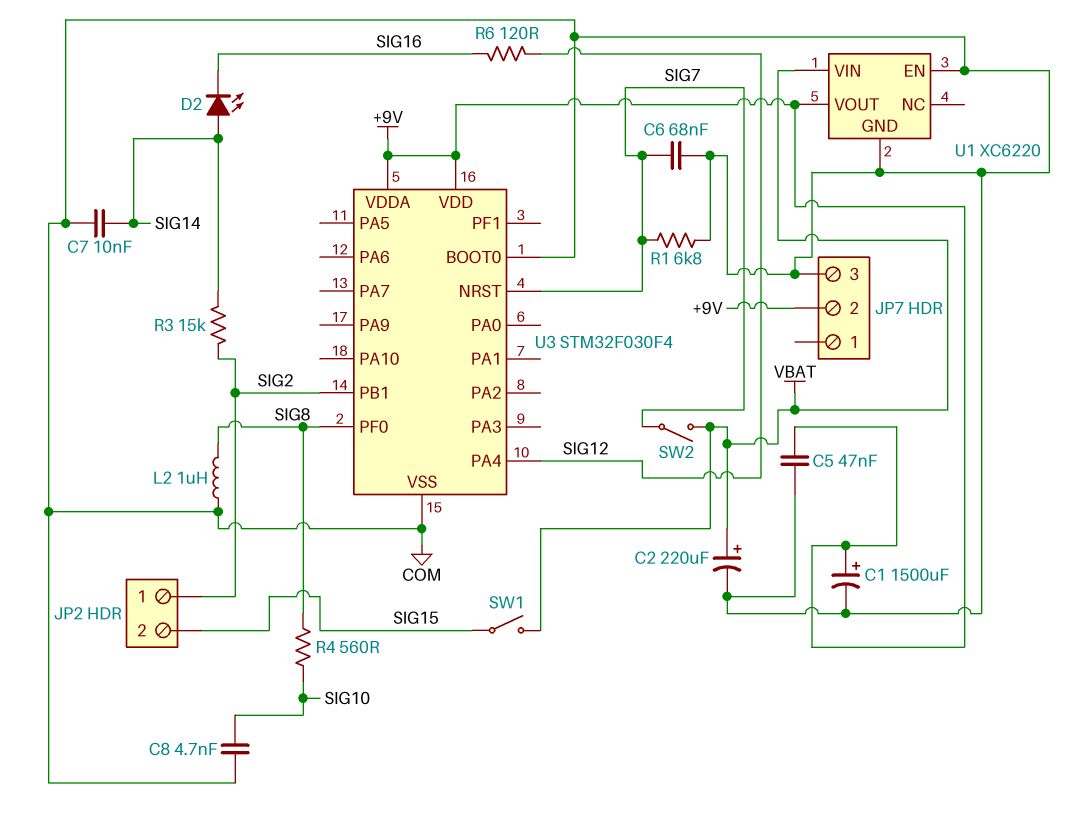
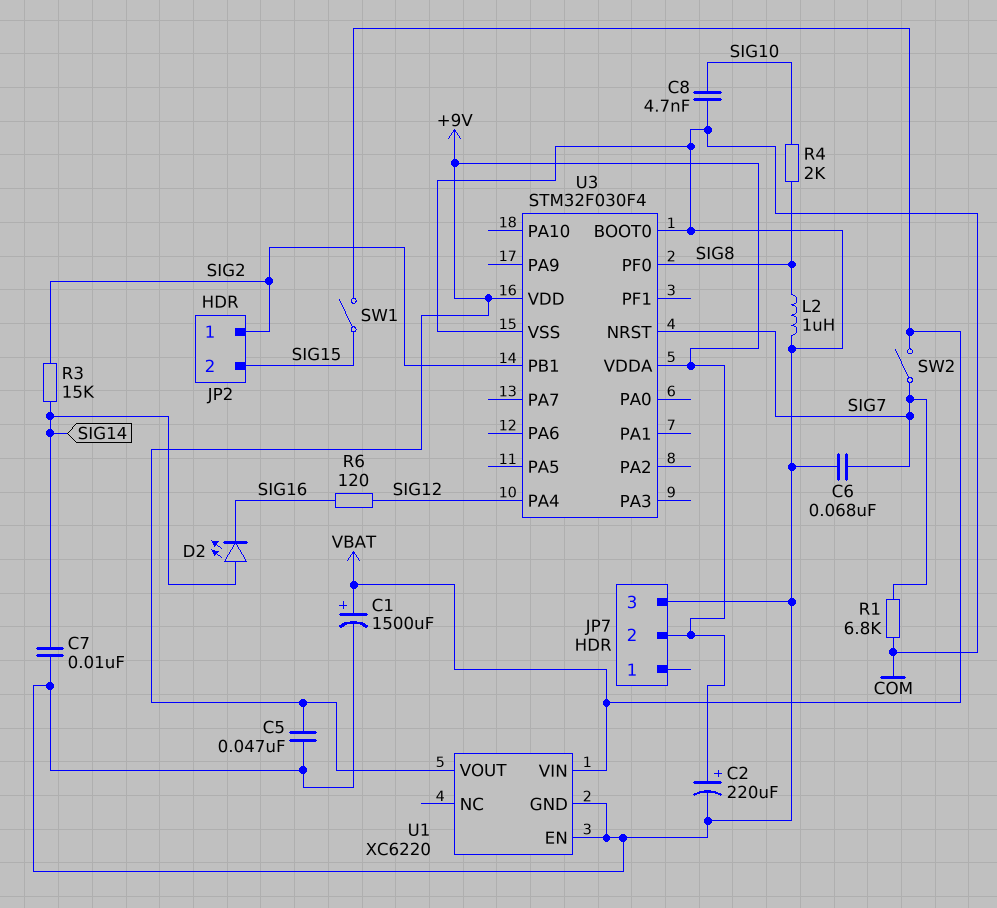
C1: 1500uF (plus +9V, minus COM) -> 1500uF (plus VBAT, minus COM)
C2: 220uF (plus VBAT, minus COM) -> 220uF (plus +9V, minus COM)
R4: 560 (SIG8, SIG10) -> 2k (SIG8, SIG10)

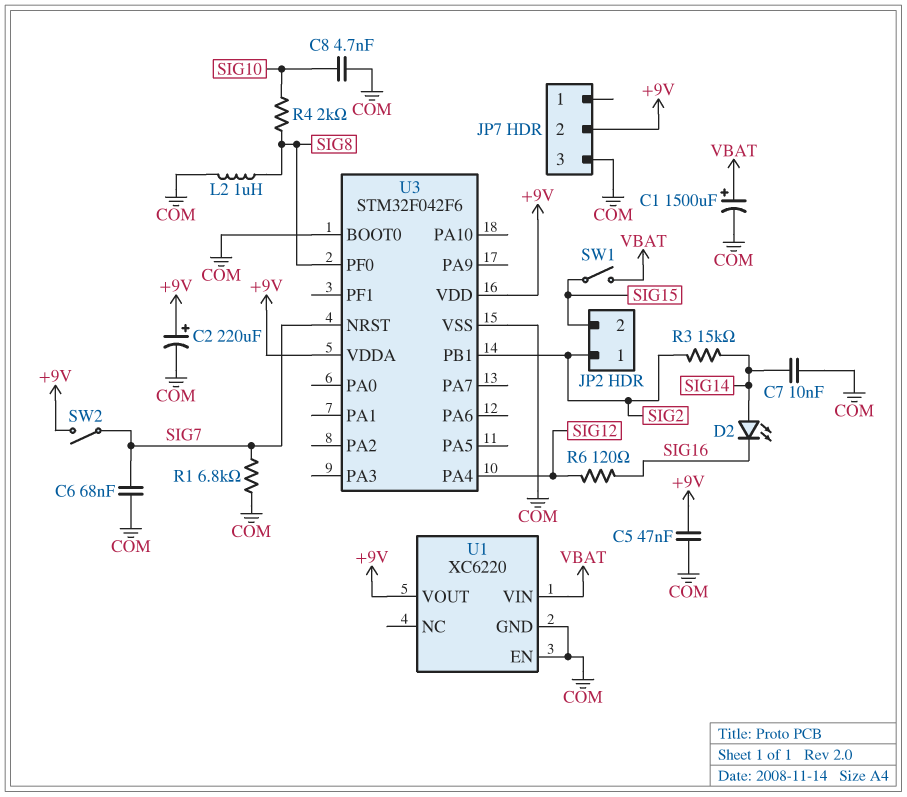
SW2: switch (SIG7, VBAT) -> switch (+9V, SIG7)
U3: STM32F030F4 -> STM32F042F6

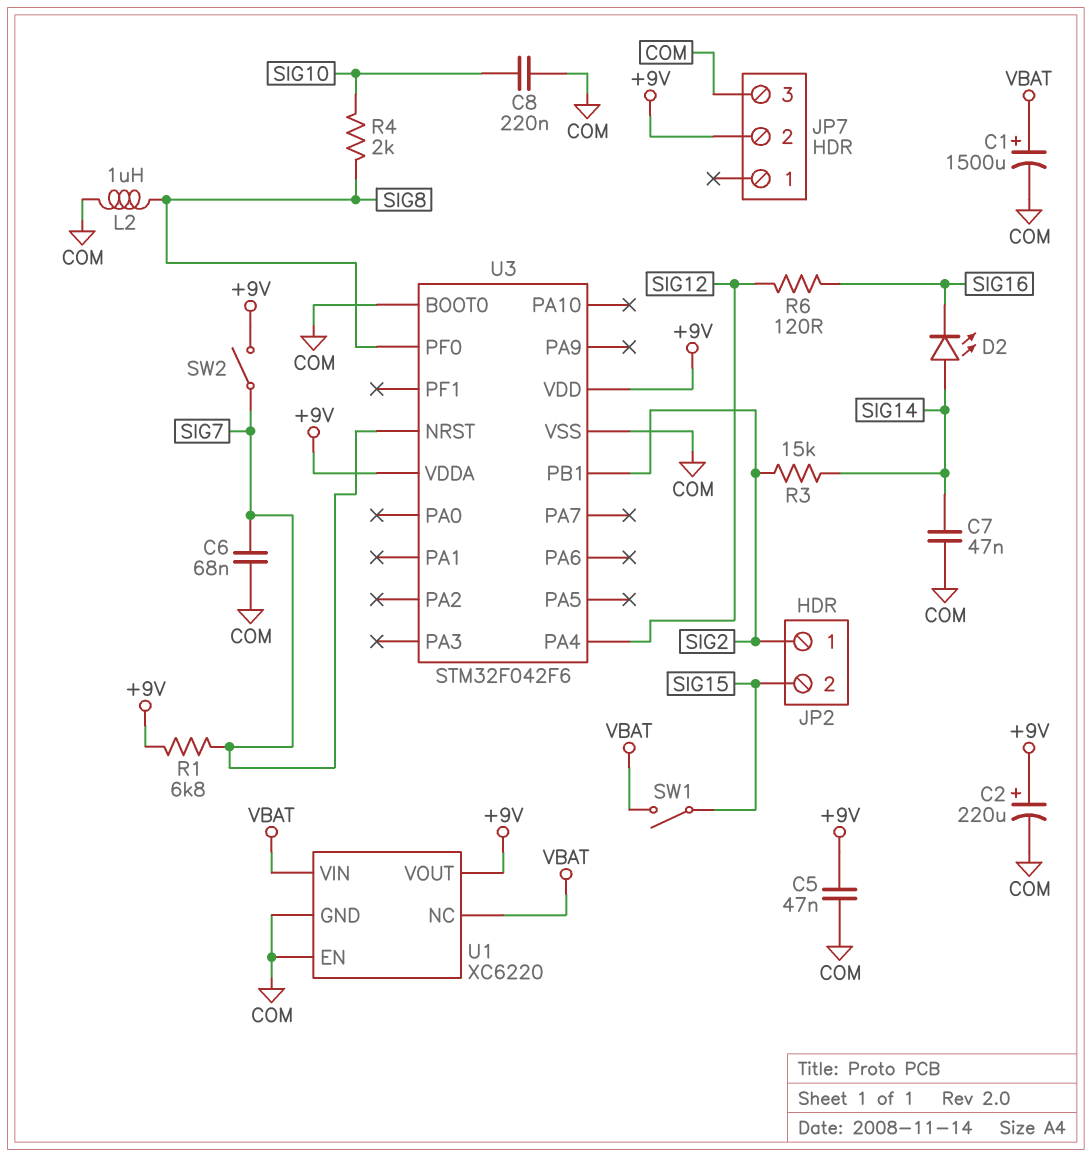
C7: 10nF (COM, SIG14) -> 47nF (COM, SIG14)
C8: 4.7nF (COM, SIG10) -> 220nF (COM, SIG10)
R1: 6.8k (COM, SIG7) -> 6.8k (+9V, SIG7)
U1 pin NC: none -> VBAT

